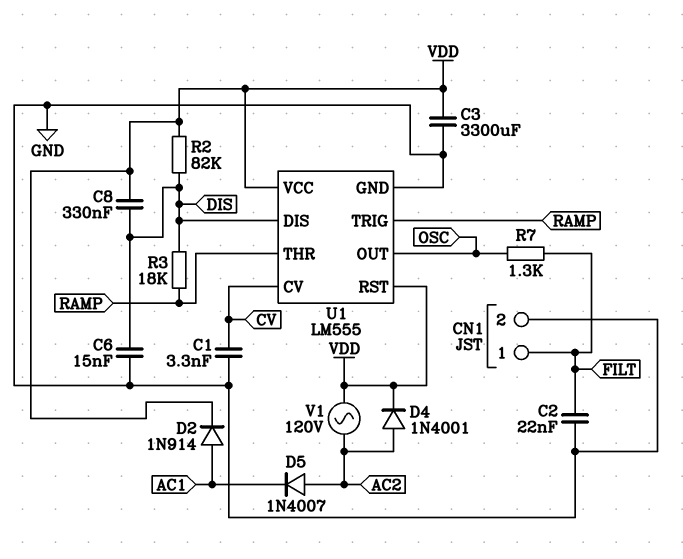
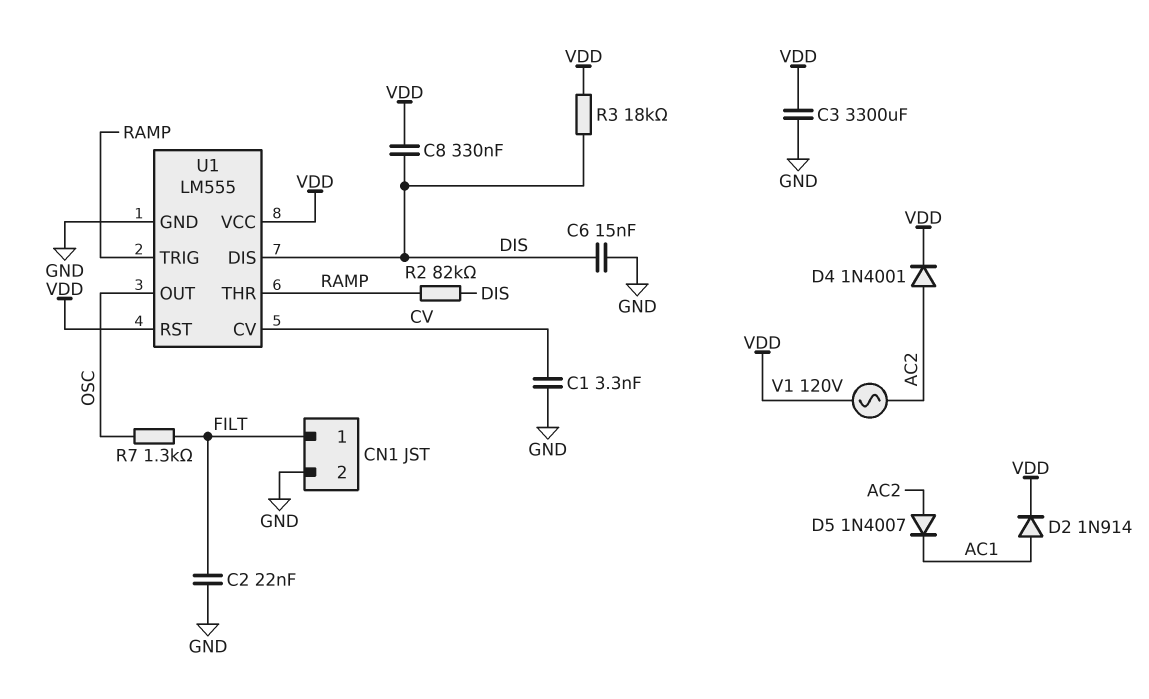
R2: 82k (DIS, VDD) -> 82k (DIS, RAMP)
R3: 18k (DIS, RAMP) -> 18k (DIS, VDD)

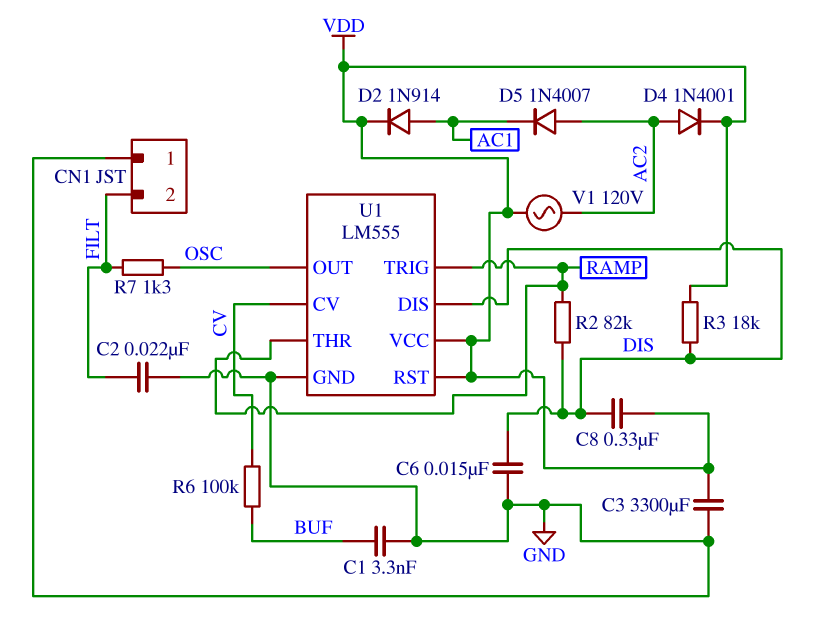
C1: 3.3nF (CV, GND) -> 3.3nF (BUF, GND)
CN1 pin 1: FILT -> GND
CN1 pin 2: GND -> FILT
R6: none -> 100k (BUF, CV)

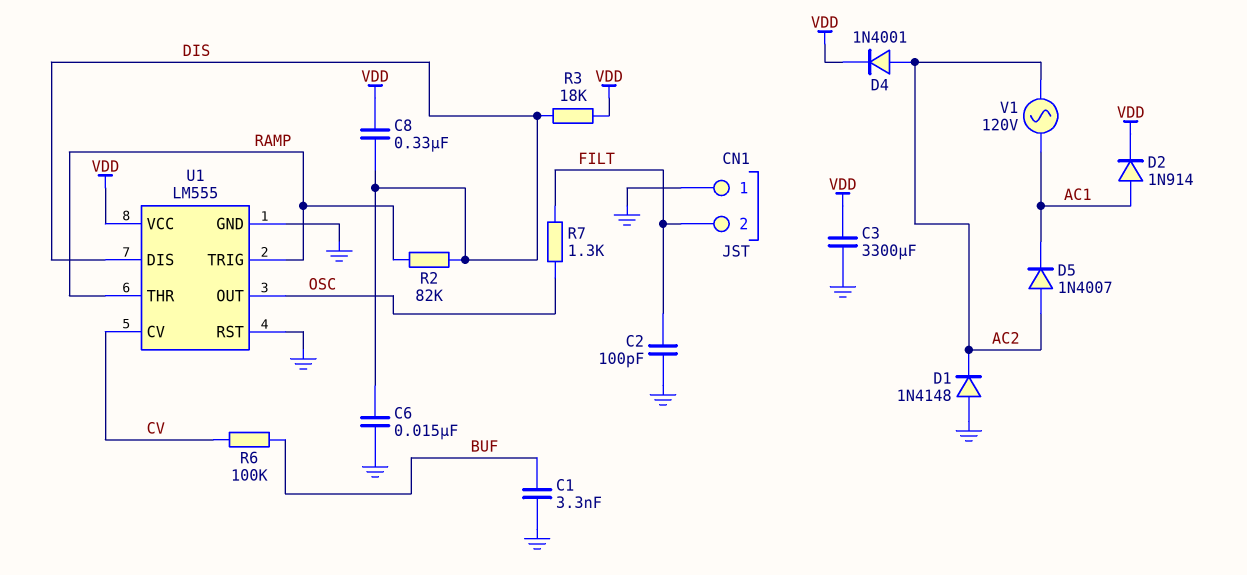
C2: 22nF (FILT, GND) -> 100pF (FILT, GND)
D1: none -> diode 1N4148 (A GND, K AC2)
U1 pin RST: VDD -> GND
V1: AC 120V (AC2, VDD) -> AC 120V (AC1, AC2)

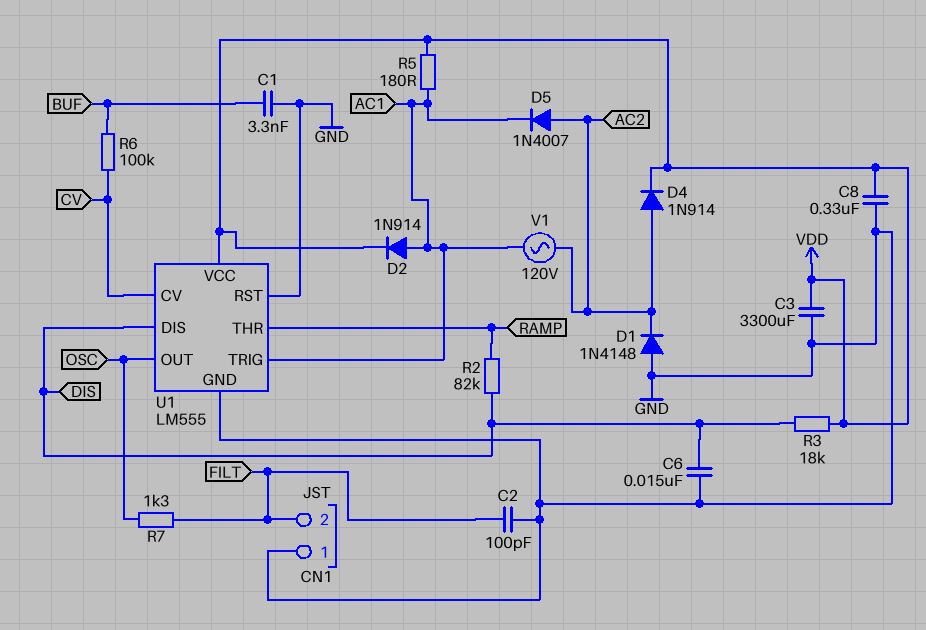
C8: 330nF (DIS, VDD) -> 330nF (GND, VDD)
D4: diode 1N4001 (A AC2, K VDD) -> diode 1N914 (A AC2, K VDD)
R5: none -> 180 (AC1, VDD)
U1 pin TRIG: RAMP -> AC1

